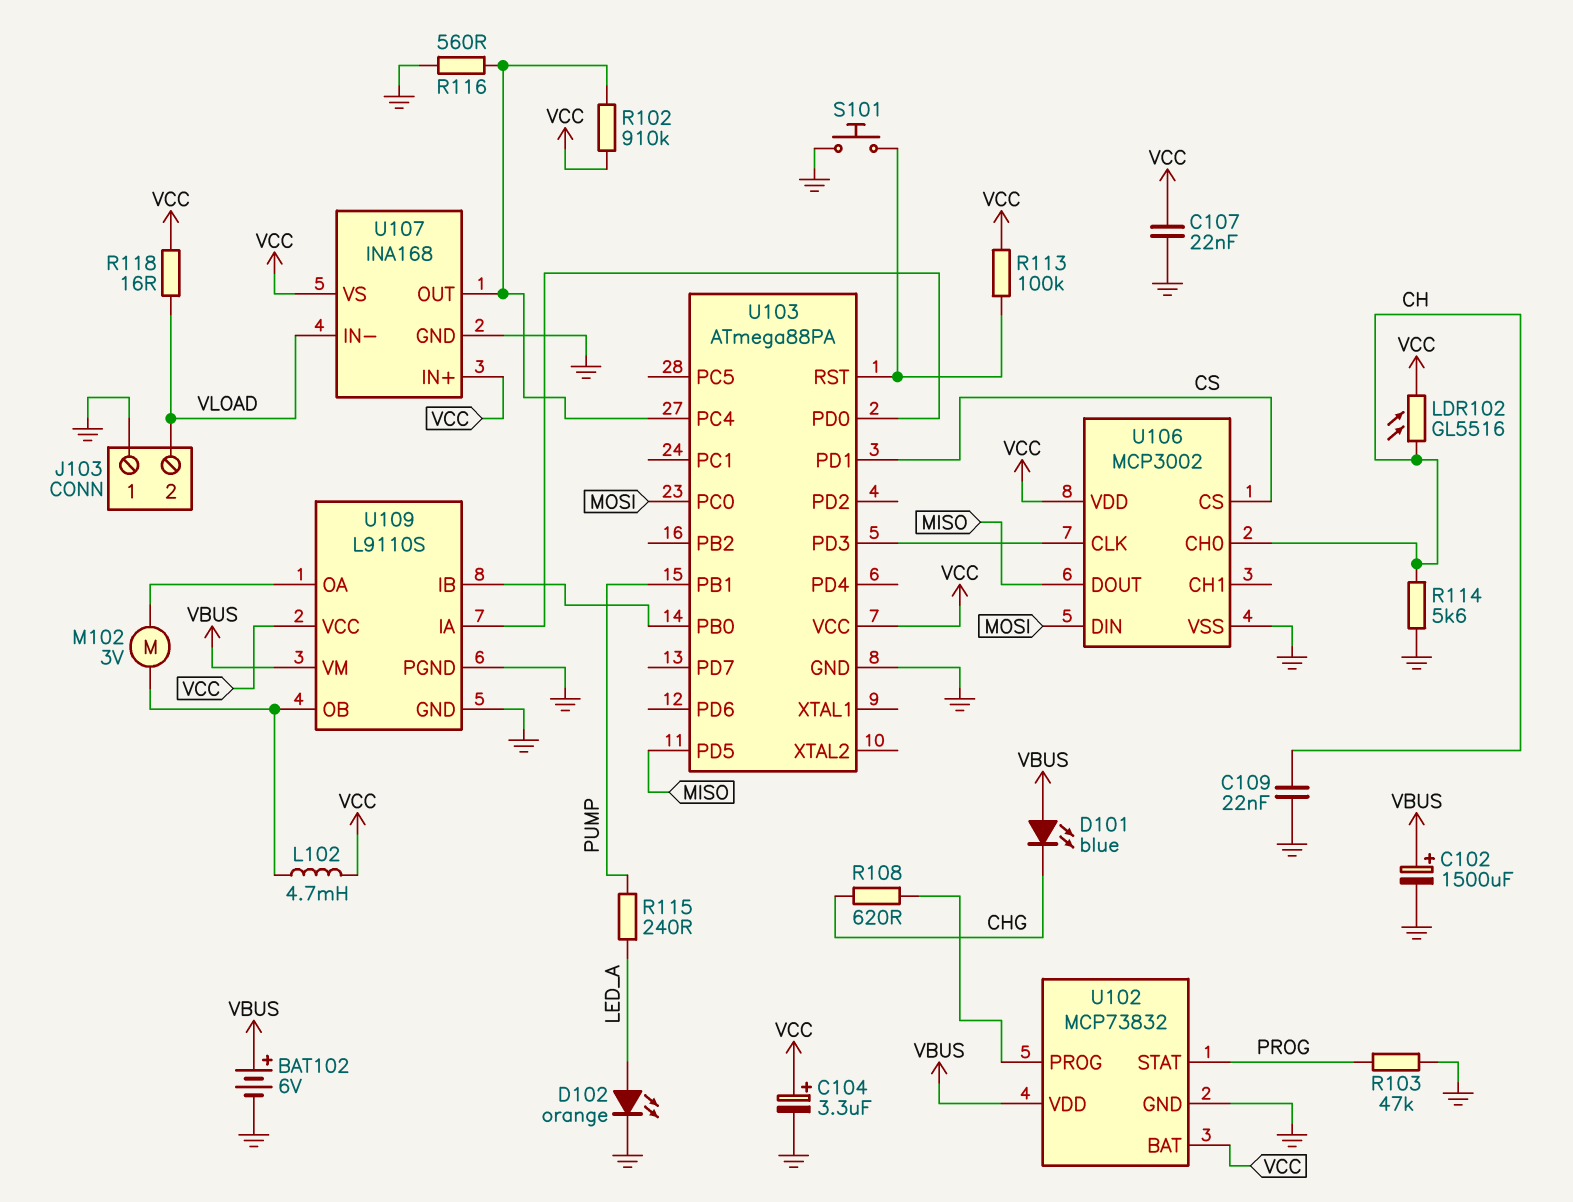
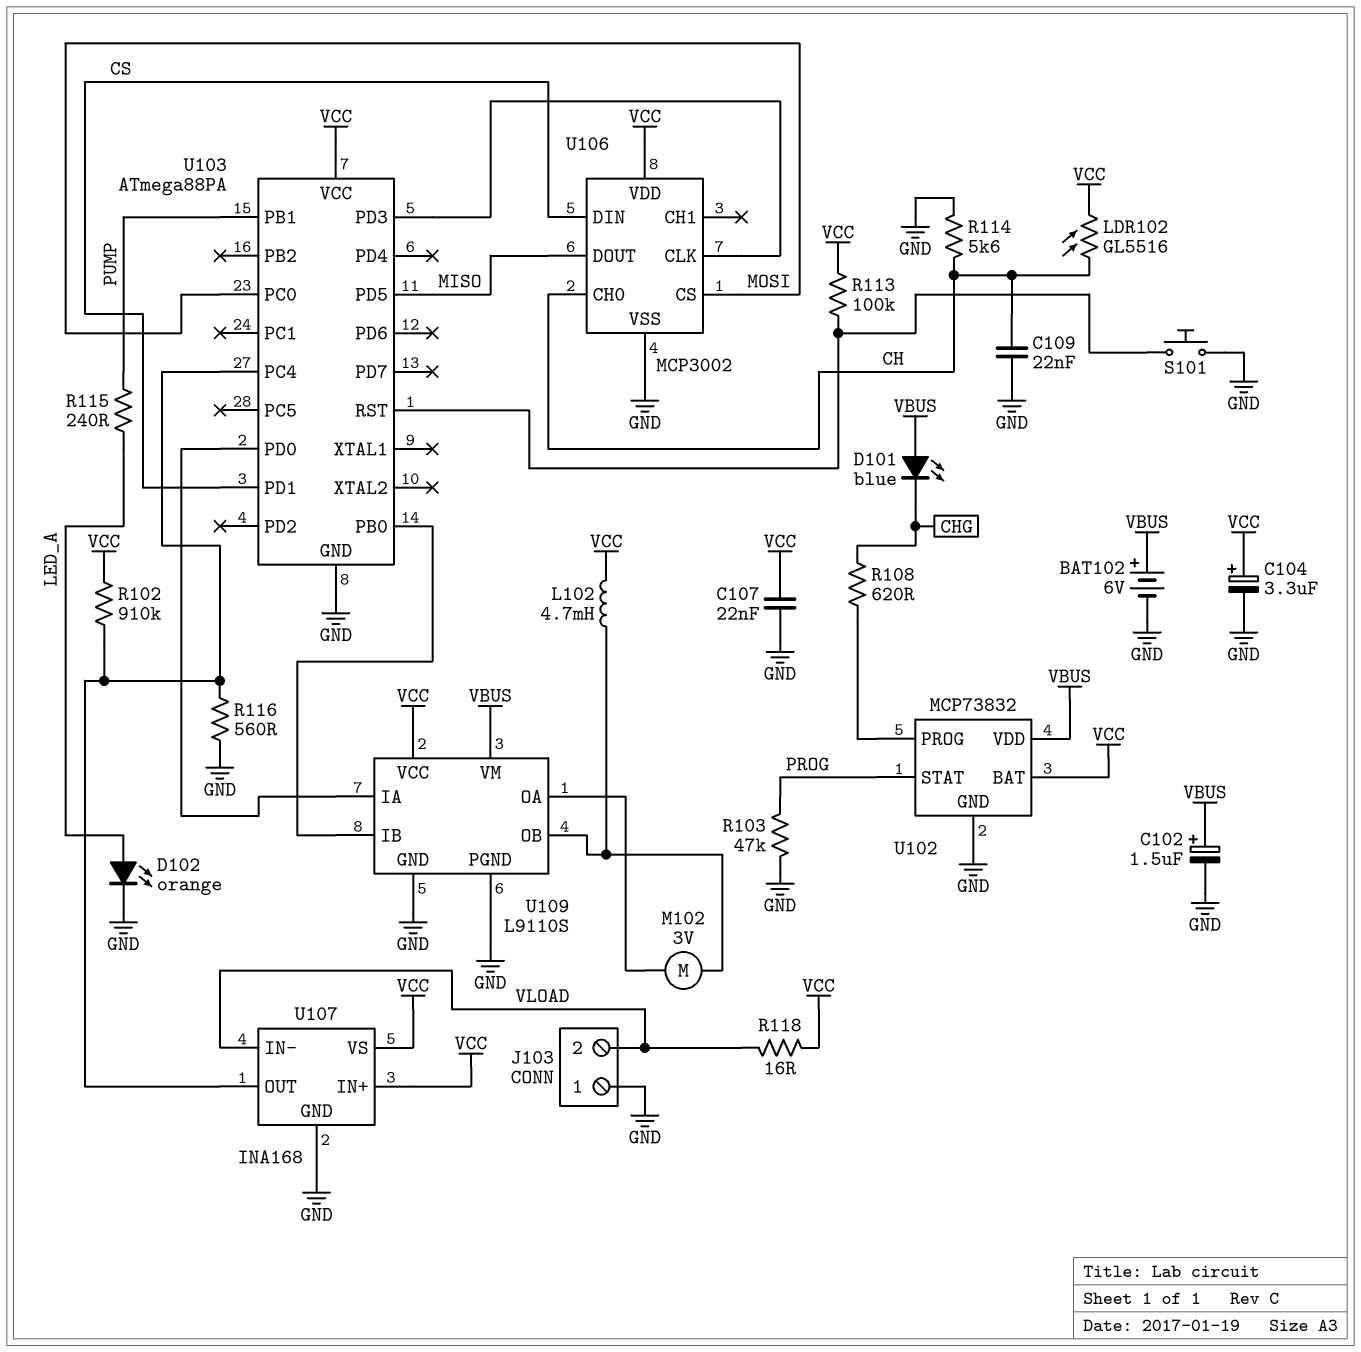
C102: 1500uF (plus VBUS, minus GND) -> 1.5uF (plus VBUS, minus GND)
U106 pin CS: CS -> MOSI
U106 pin DIN: MOSI -> CS

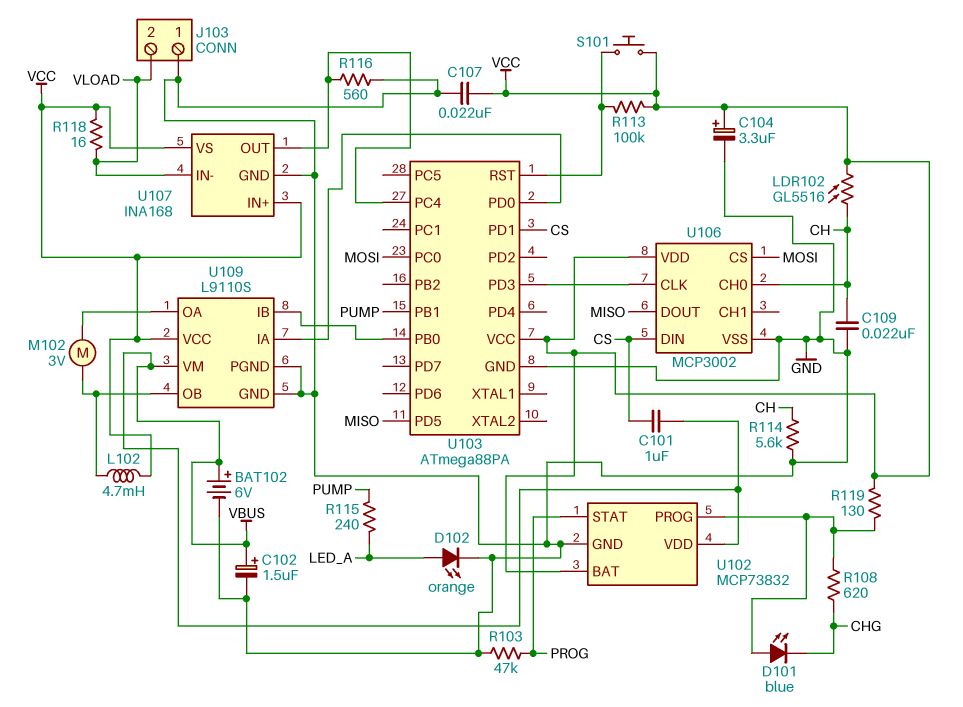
C101: none -> 1uF (CS, VBUS)
D101: LED blue (A VBUS, K CHG) -> LED blue (A U102/PROG, K CHG)
R102: 910k (U103/PC4, VCC) -> none
R119: none -> 130 (U102/PROG, VCC)
S101: button (GND, U103/RST) -> button (U103/RST, VCC)

